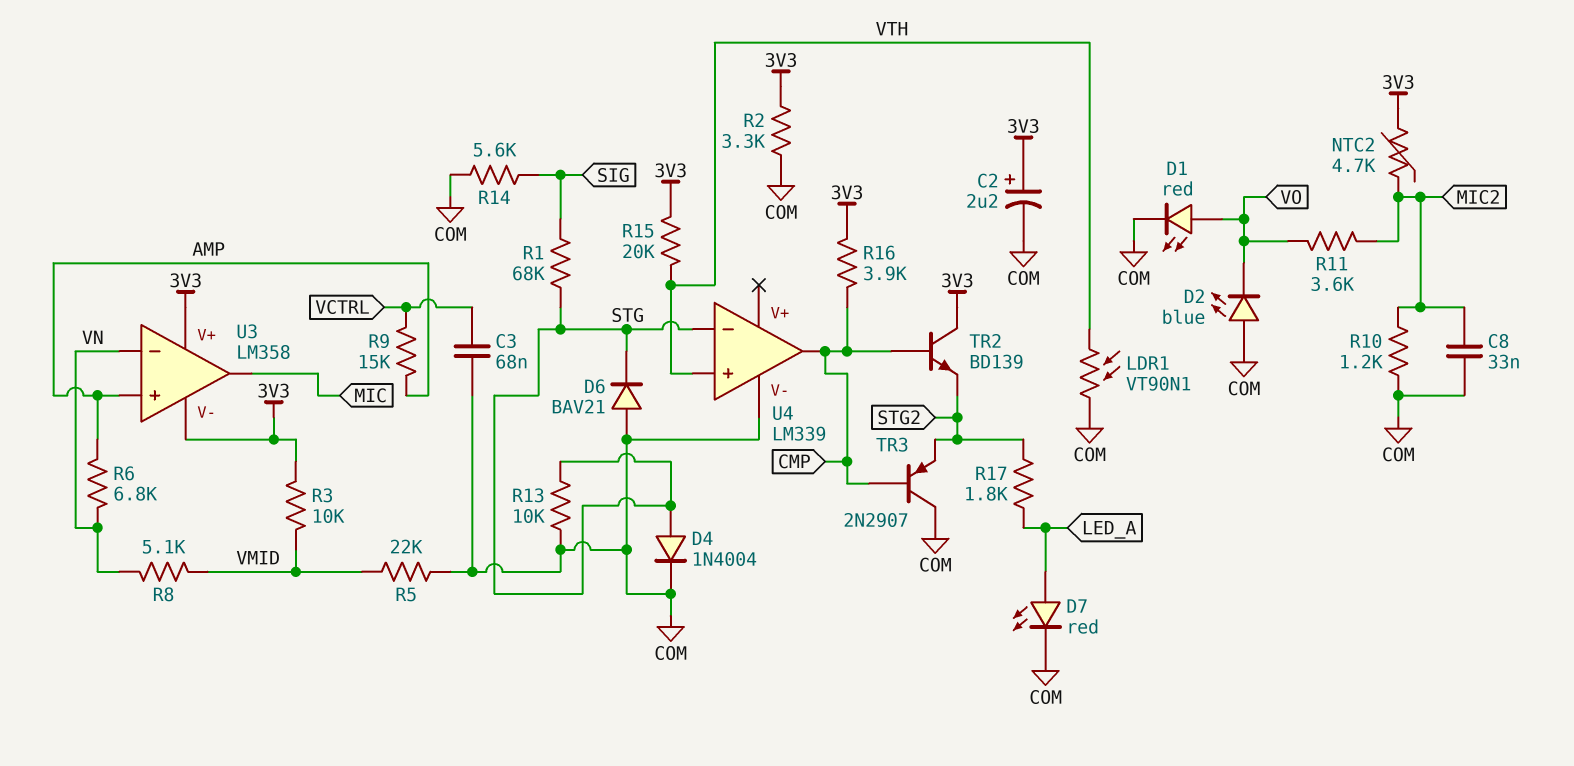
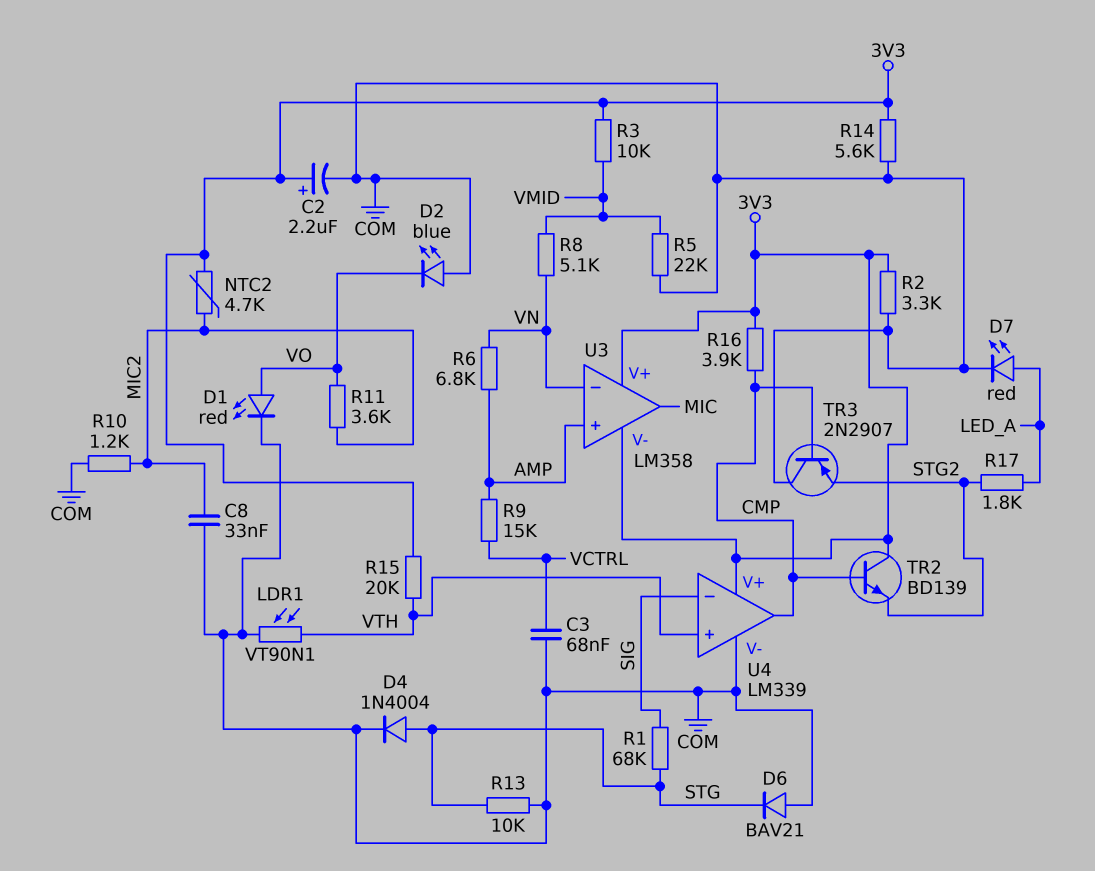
R14: 5.6k (COM, SIG) -> 5.6k (3V3, COM)
U4 pin V+: none -> 3V3
U4 pin in-: STG -> SIG

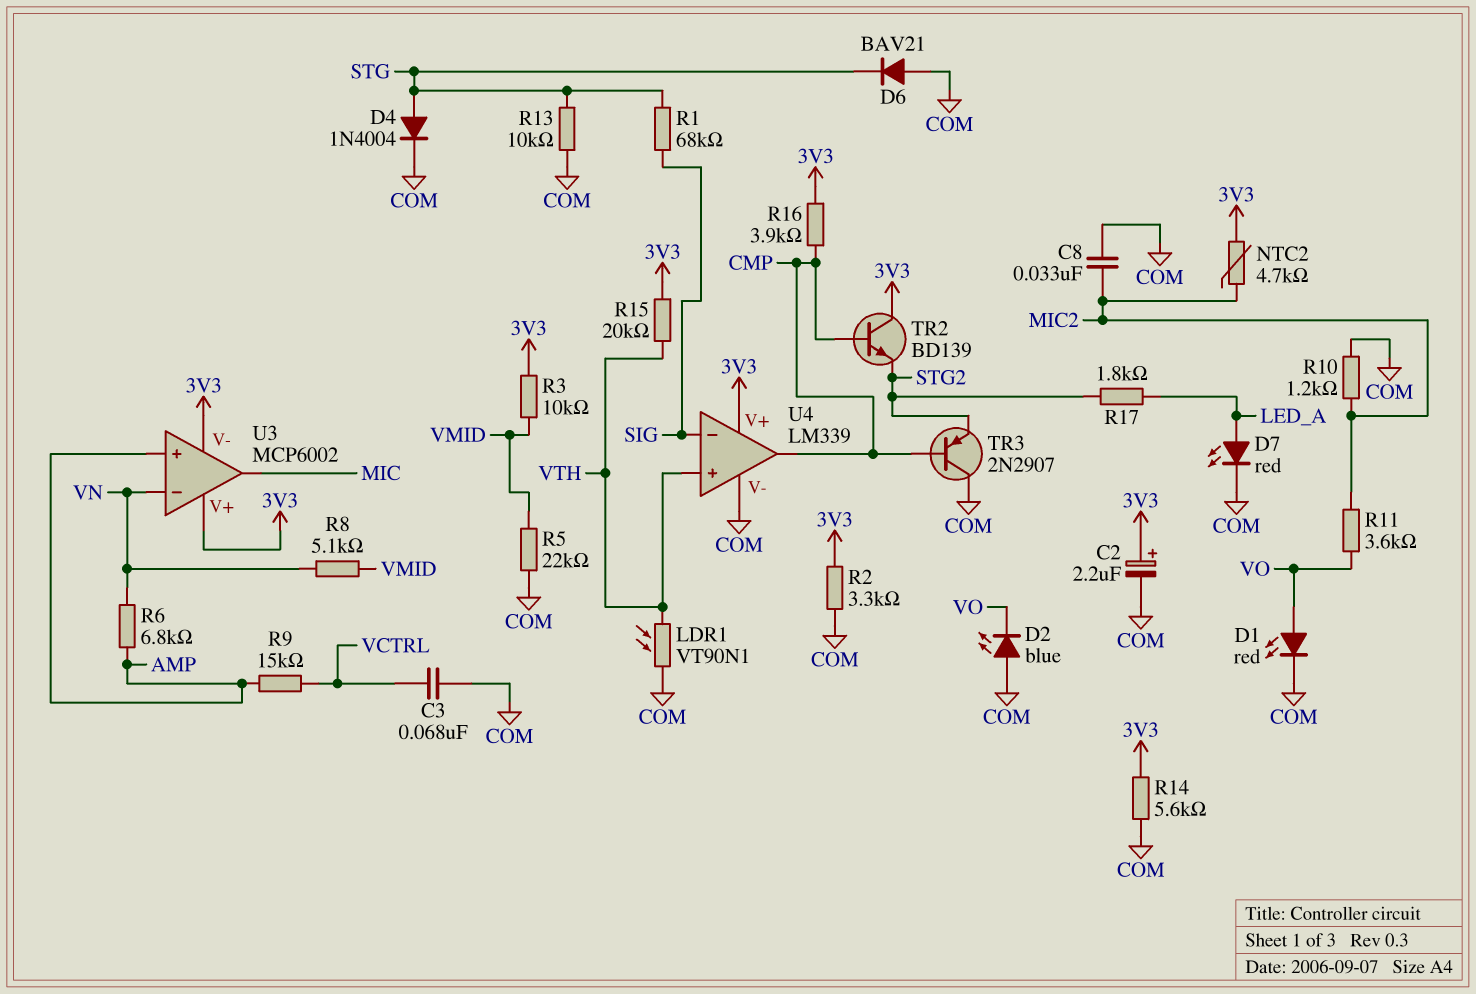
U3: LM358 -> MCP6002

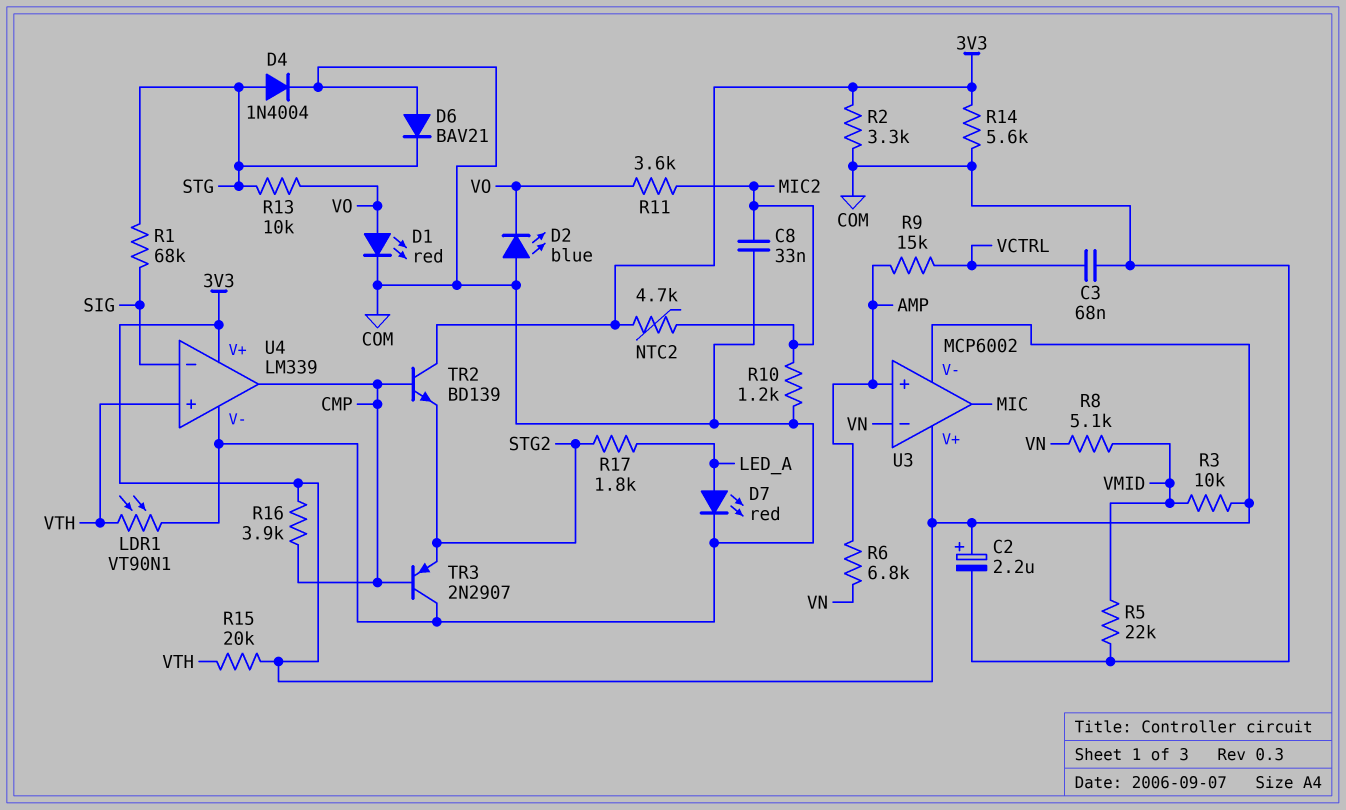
R13: 10k (COM, STG) -> 10k (STG, VO)

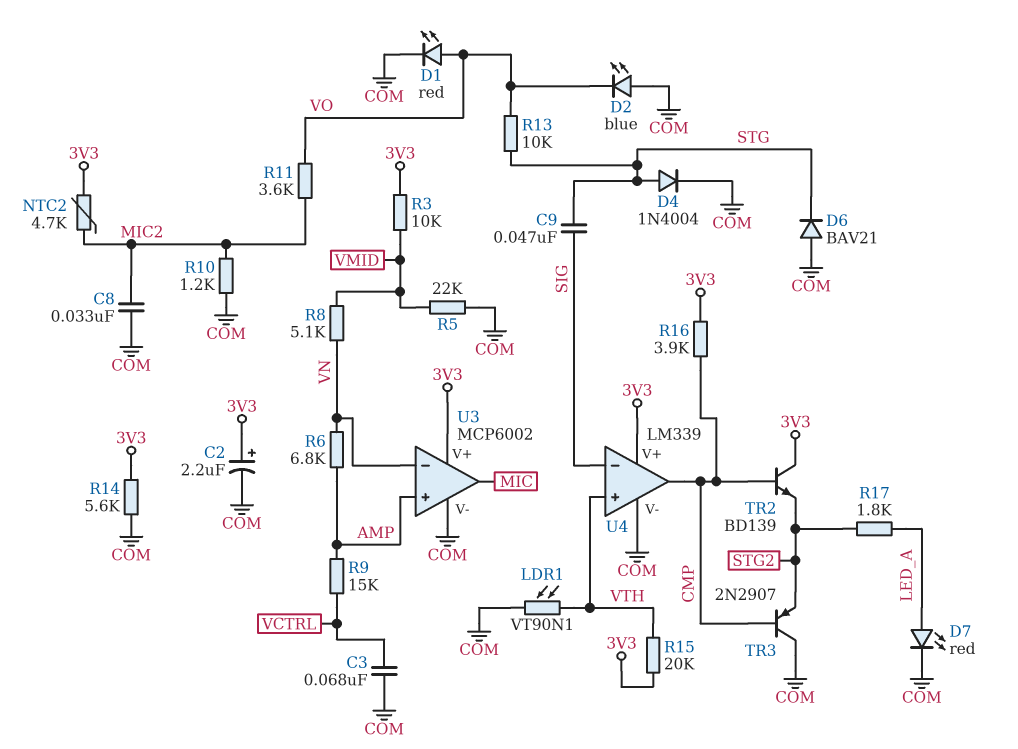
C9: none -> 47nF (SIG, STG)
R1: 68k (SIG, STG) -> none
R2: 3.3k (3V3, COM) -> none
U3 pin V-: 3V3 -> COM

